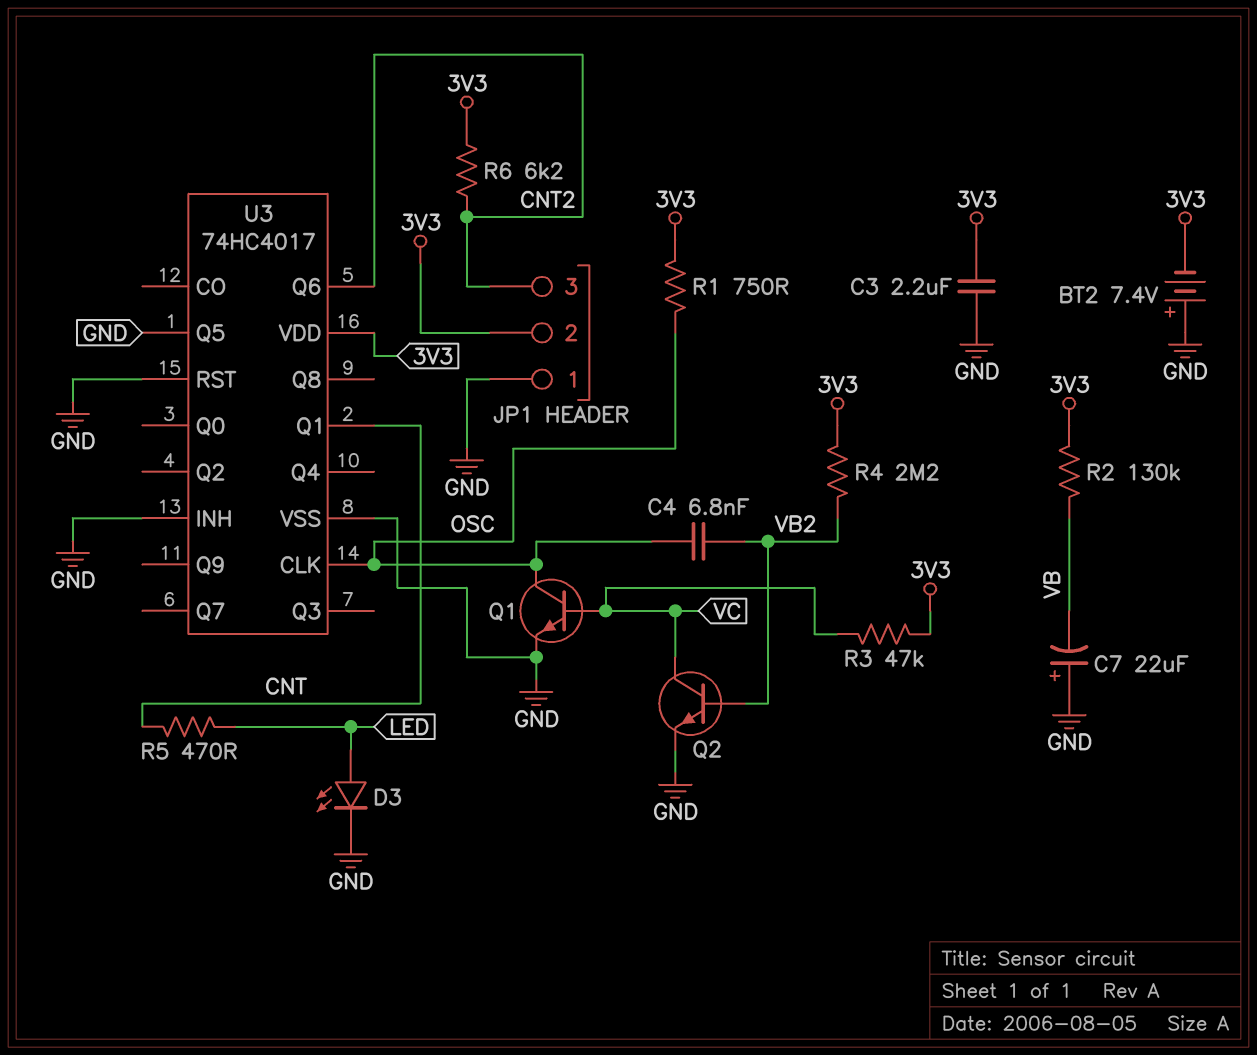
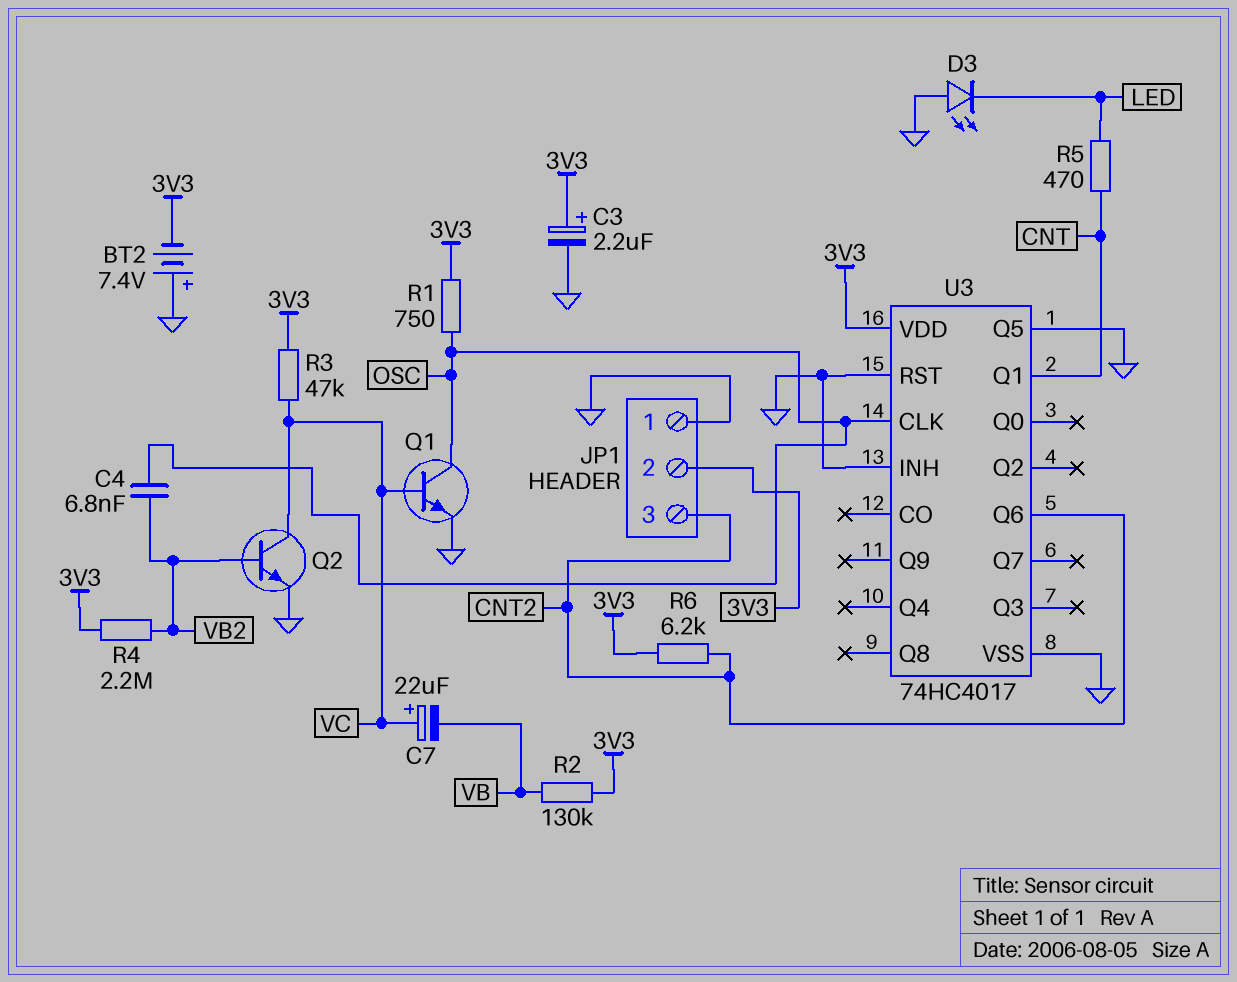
C3: 2.2uF (3V3, GND) -> 2.2uF (plus 3V3, minus GND)
C7: 22uF (plus GND, minus VB) -> 22uF (plus VC, minus VB)
D3: LED (A LED, K GND) -> LED (A GND, K LED)

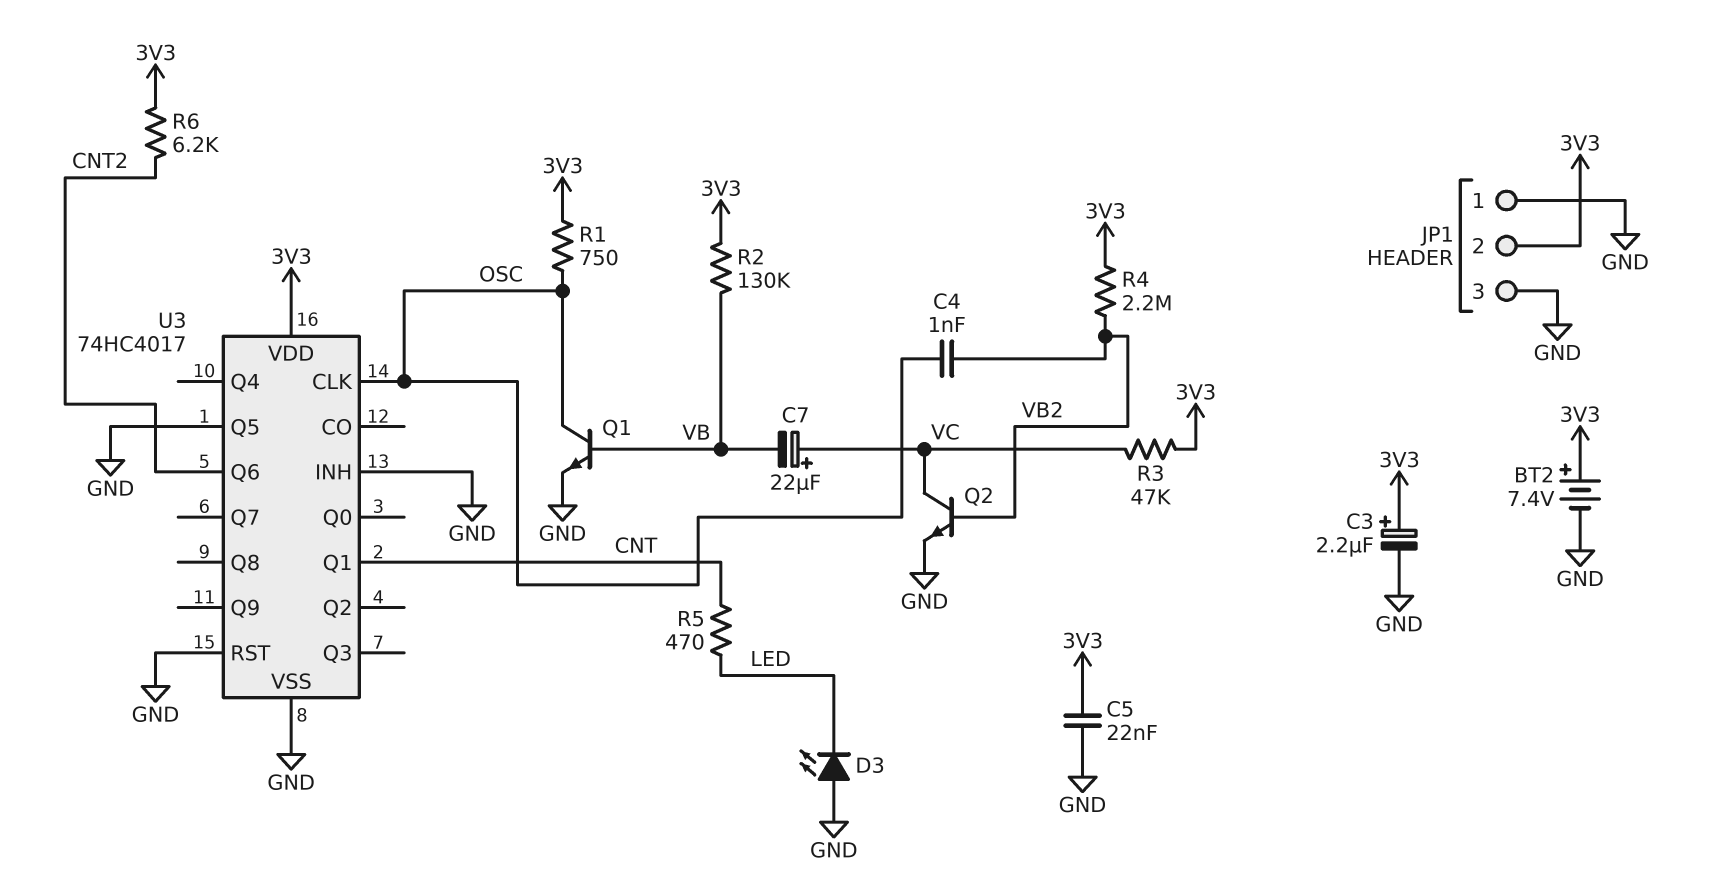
BT2: 7.4V (plus GND, minus 3V3) -> 7.4V (plus 3V3, minus GND)
C4: 6.8nF (OSC, VB2) -> 1nF (OSC, VB2)
C5: none -> 22nF (3V3, GND)
JP1 pin 3: CNT2 -> GND
Q1: NPN (B VC, C OSC, E GND) -> NPN (B VB, C OSC, E GND)

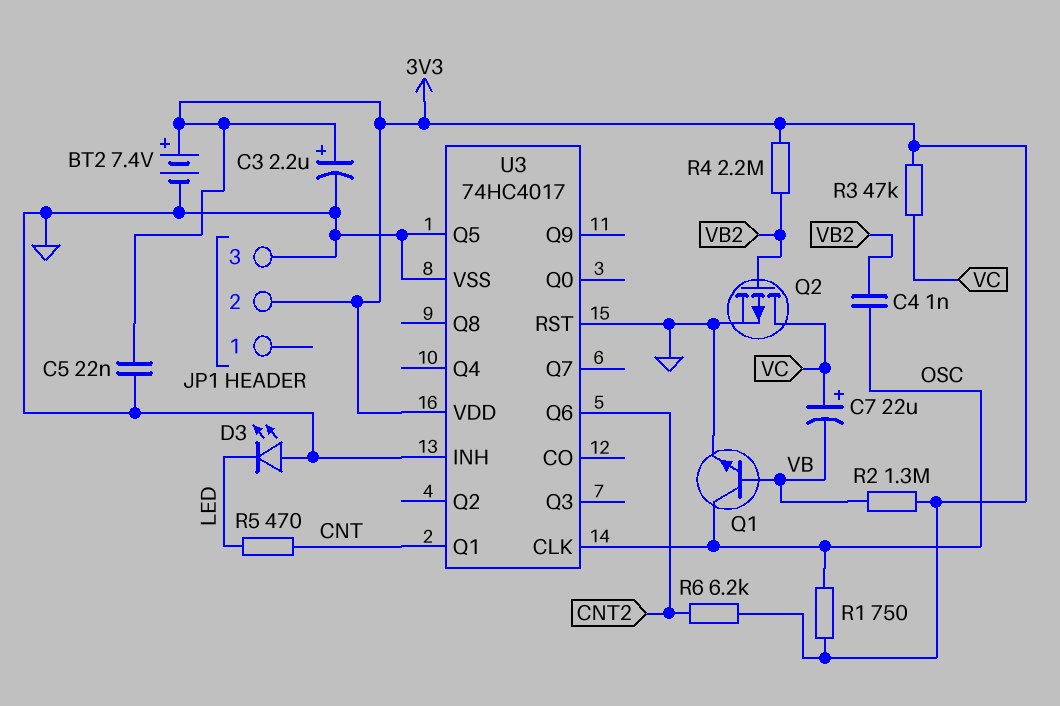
JP1 pin 1: GND -> none
Q2: NPN (B VB2, C VC, E GND) -> PMOS (G VB2, D VC, S GND)
R2: 130k (3V3, VB) -> 1.3M (3V3, VB)

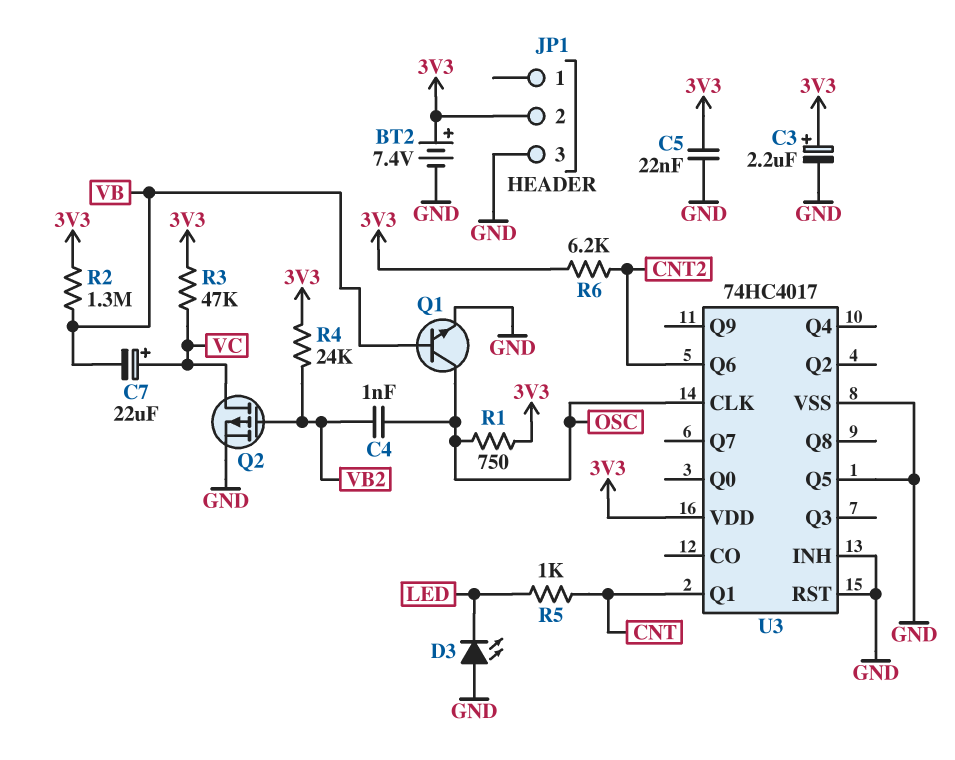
R4: 2.2M (3V3, VB2) -> 24k (3V3, VB2)
R5: 470 (CNT, LED) -> 1k (CNT, LED)

